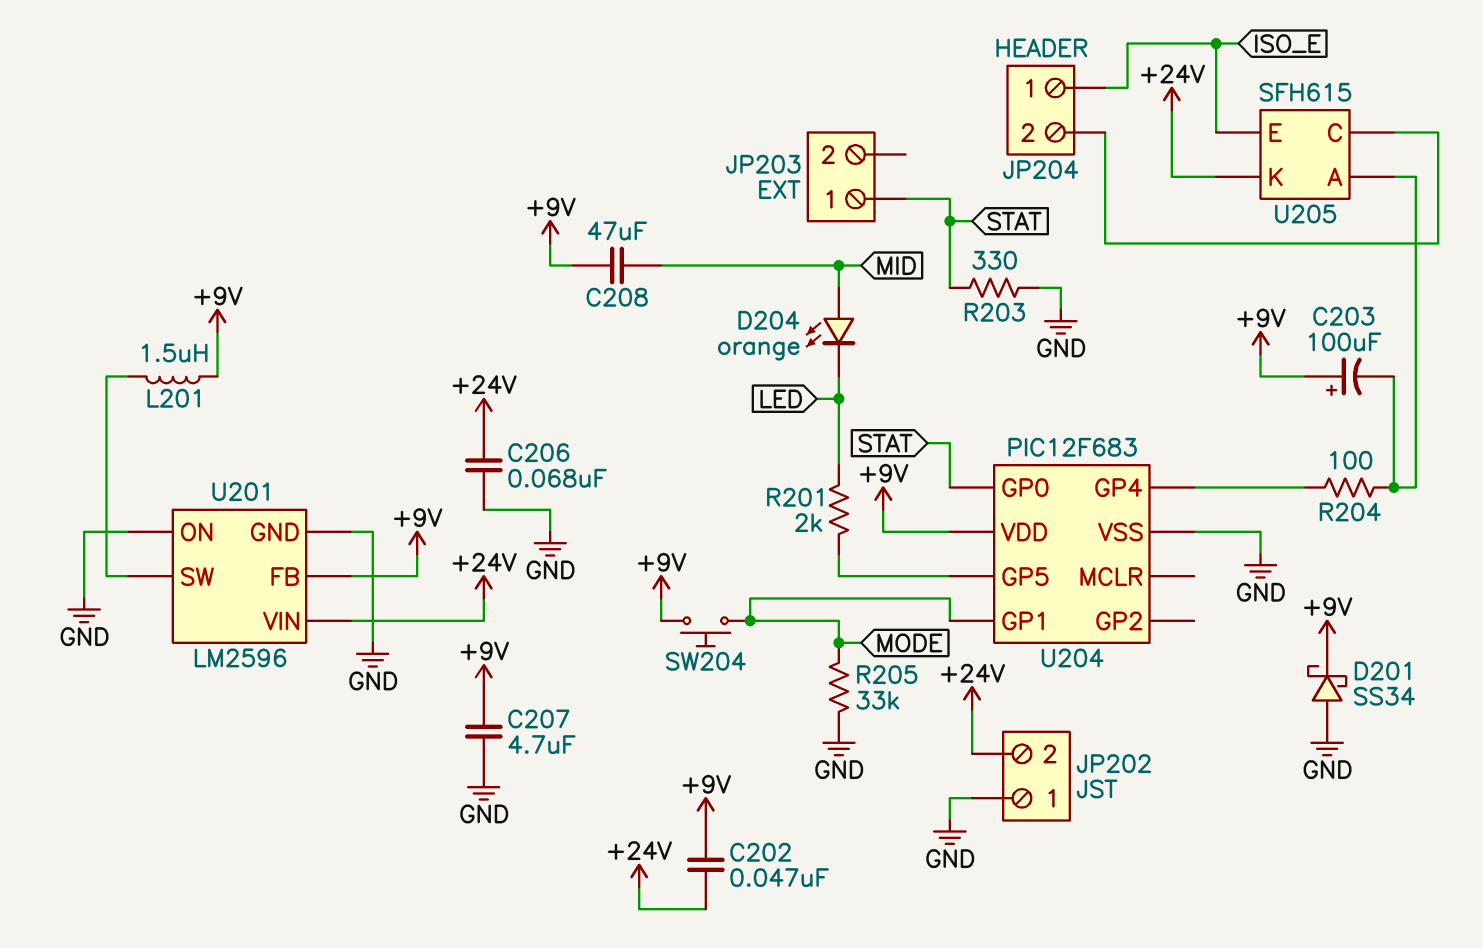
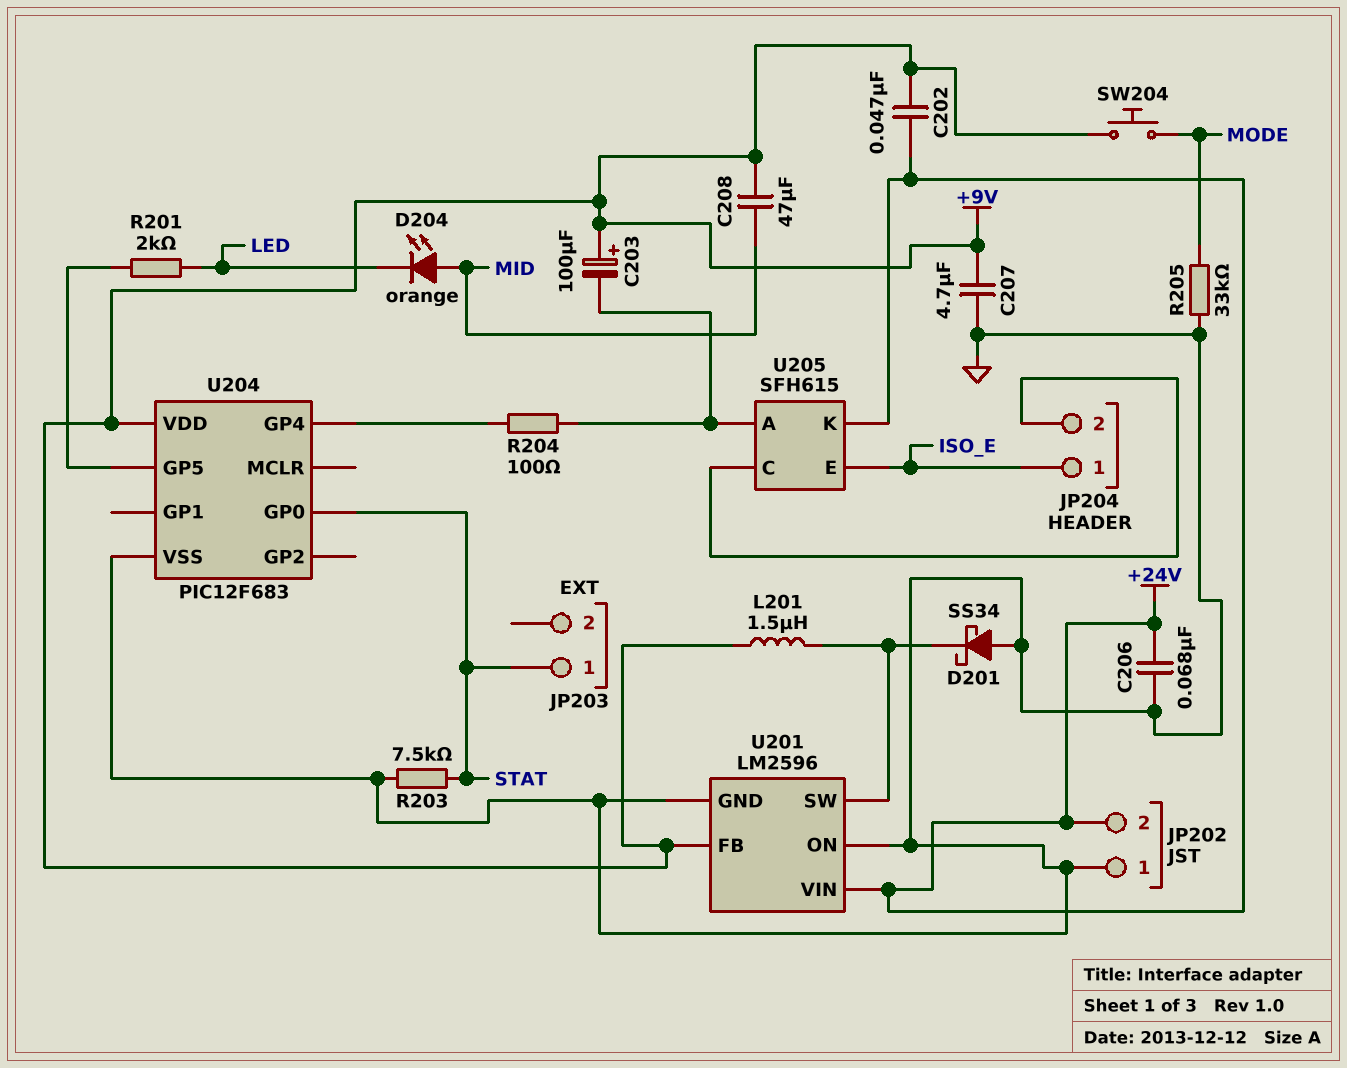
D201: schottky SS34 (A GND, K +9V) -> schottky SS34 (A GND, K U201/SW)
R203: 330 (GND, STAT) -> 7.5k (GND, STAT)
U204 pin GP1: MODE -> none

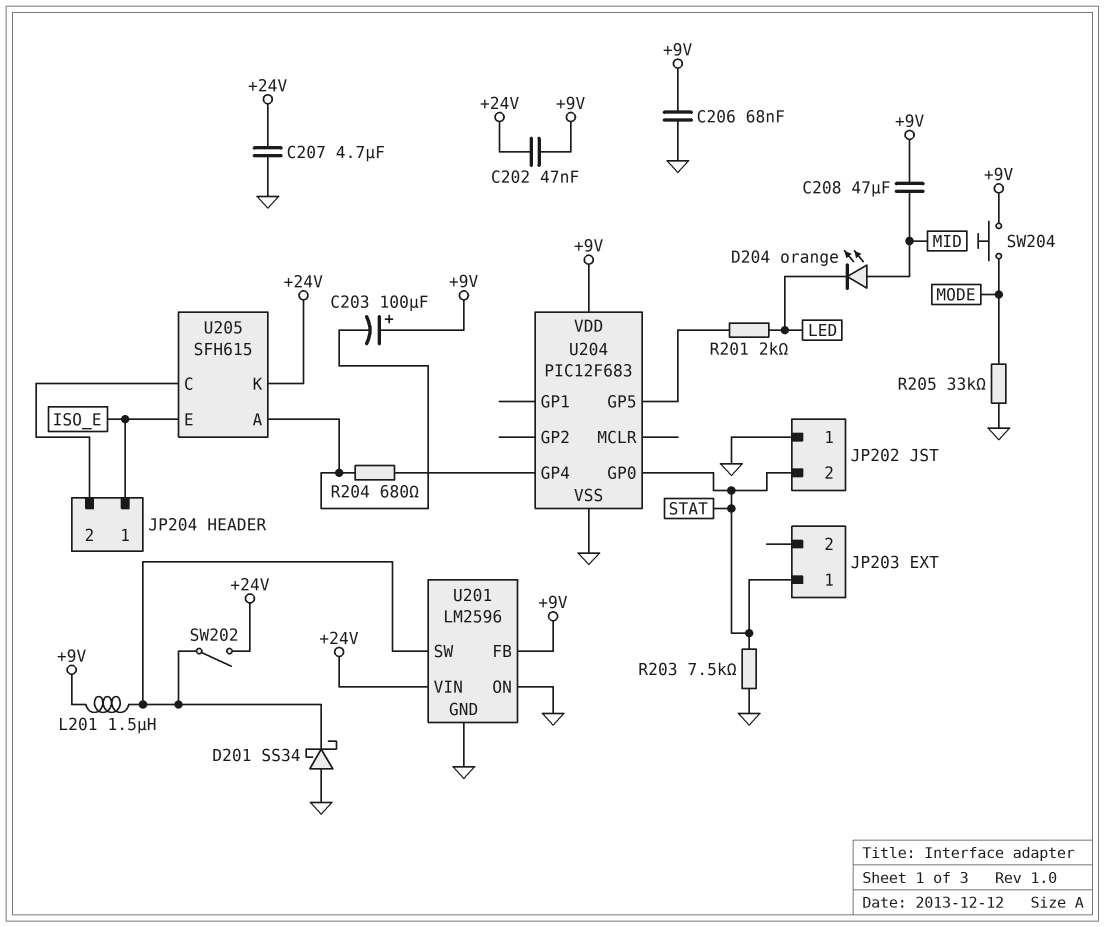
C206: 68nF (+24V, GND) -> 68nF (+9V, GND)
C207: 4.7uF (+9V, GND) -> 4.7uF (+24V, GND)
JP202 pin 2: +24V -> STAT
R204: 100 (U204/GP4, U205/A) -> 680 (U204/GP4, U205/A)
SW202: none -> switch (+24V, U201/SW)

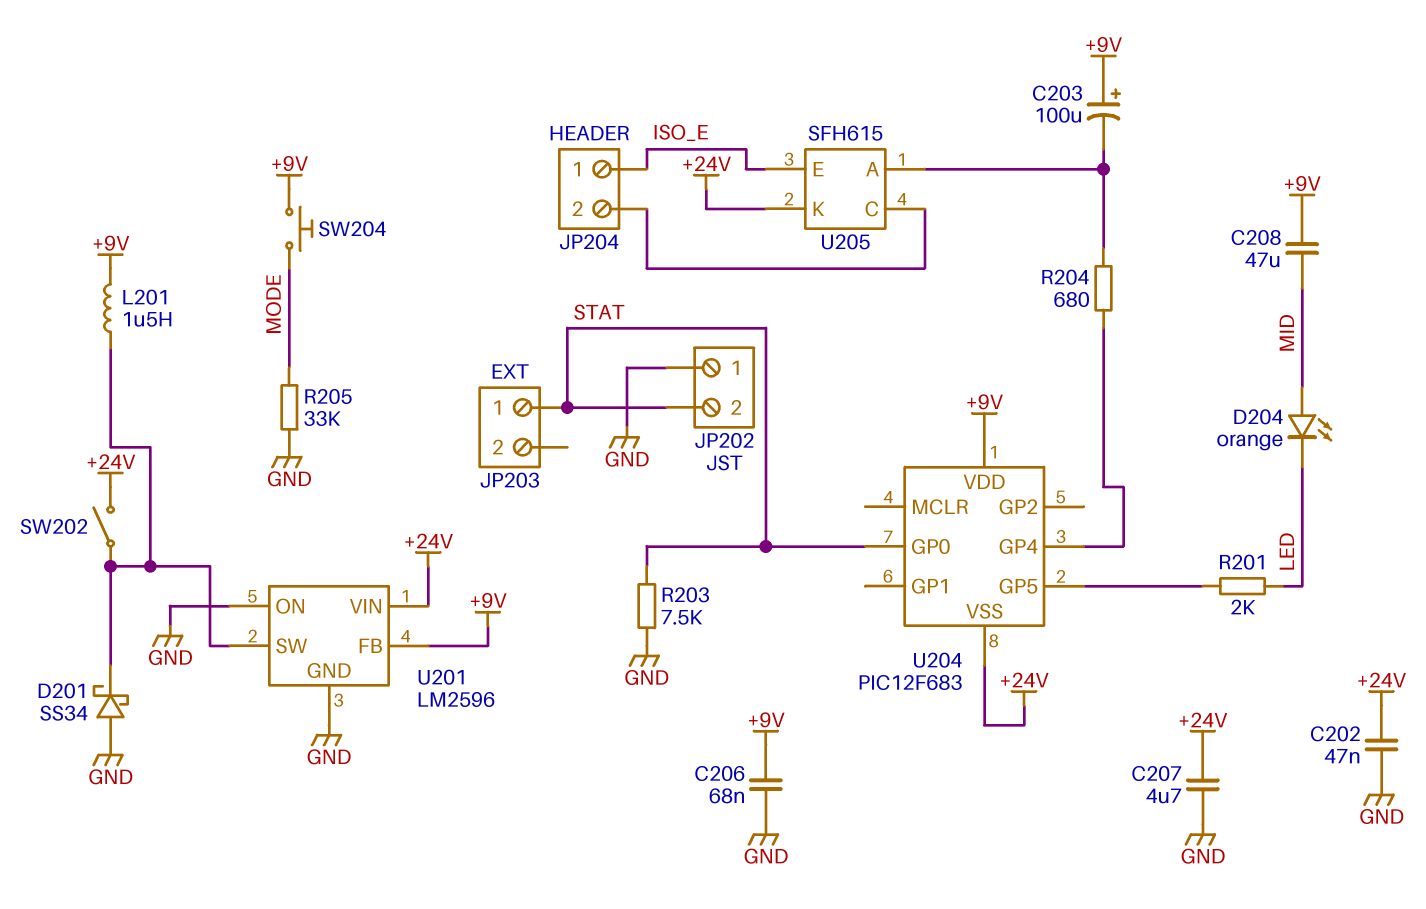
C202: 47nF (+9V, +24V) -> 47nF (+24V, GND)
U204 pin VSS: GND -> +24V

